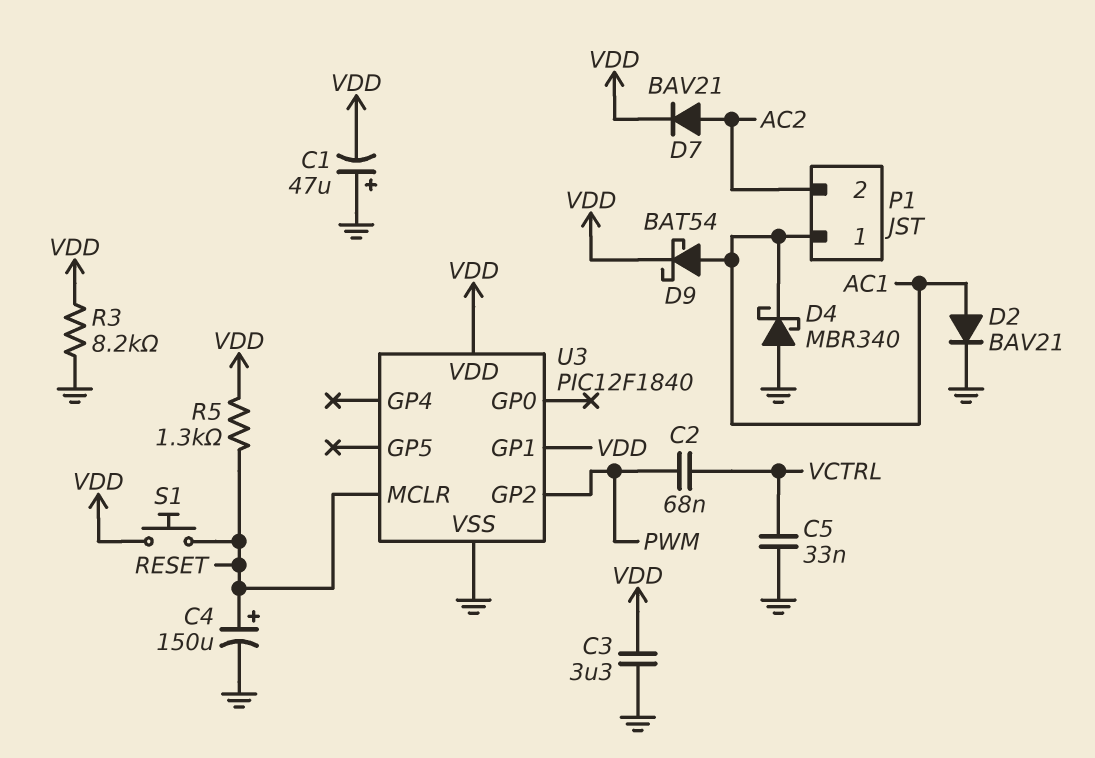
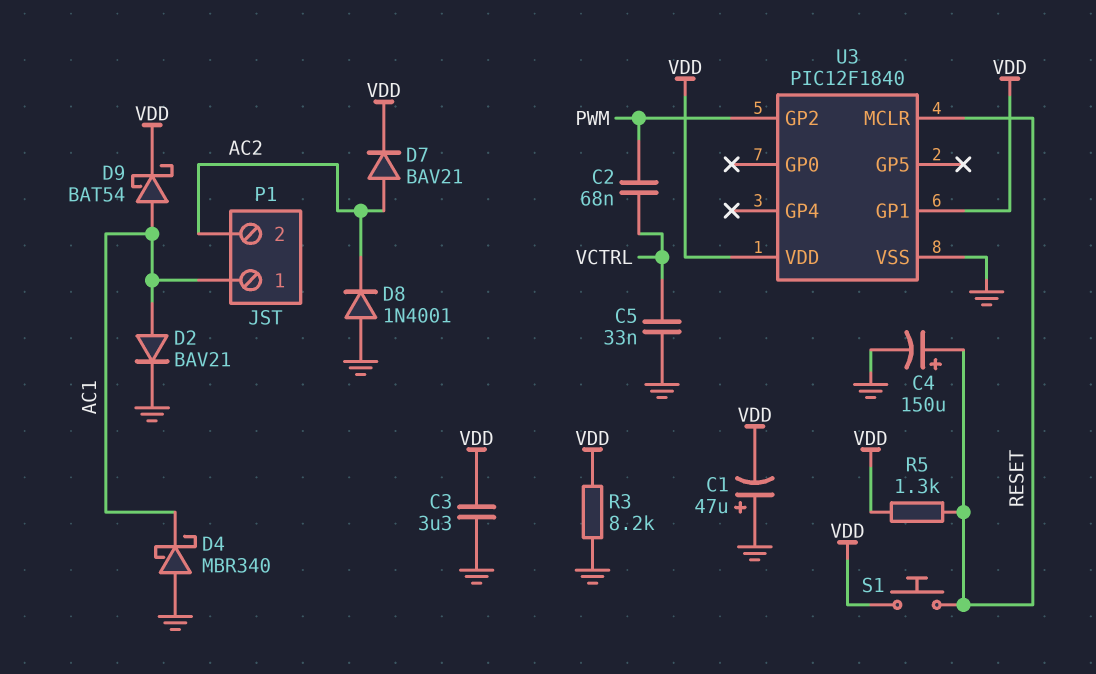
D8: none -> diode 1N4001 (A GND, K AC2)

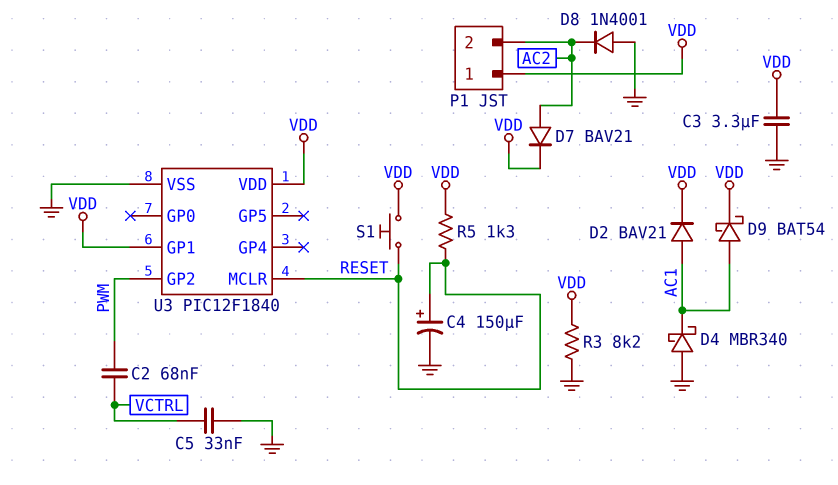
C1: 47uF (plus GND, minus VDD) -> none
D2: diode BAV21 (A AC1, K GND) -> diode BAV21 (A AC1, K VDD)
P1 pin 1: AC1 -> VDD

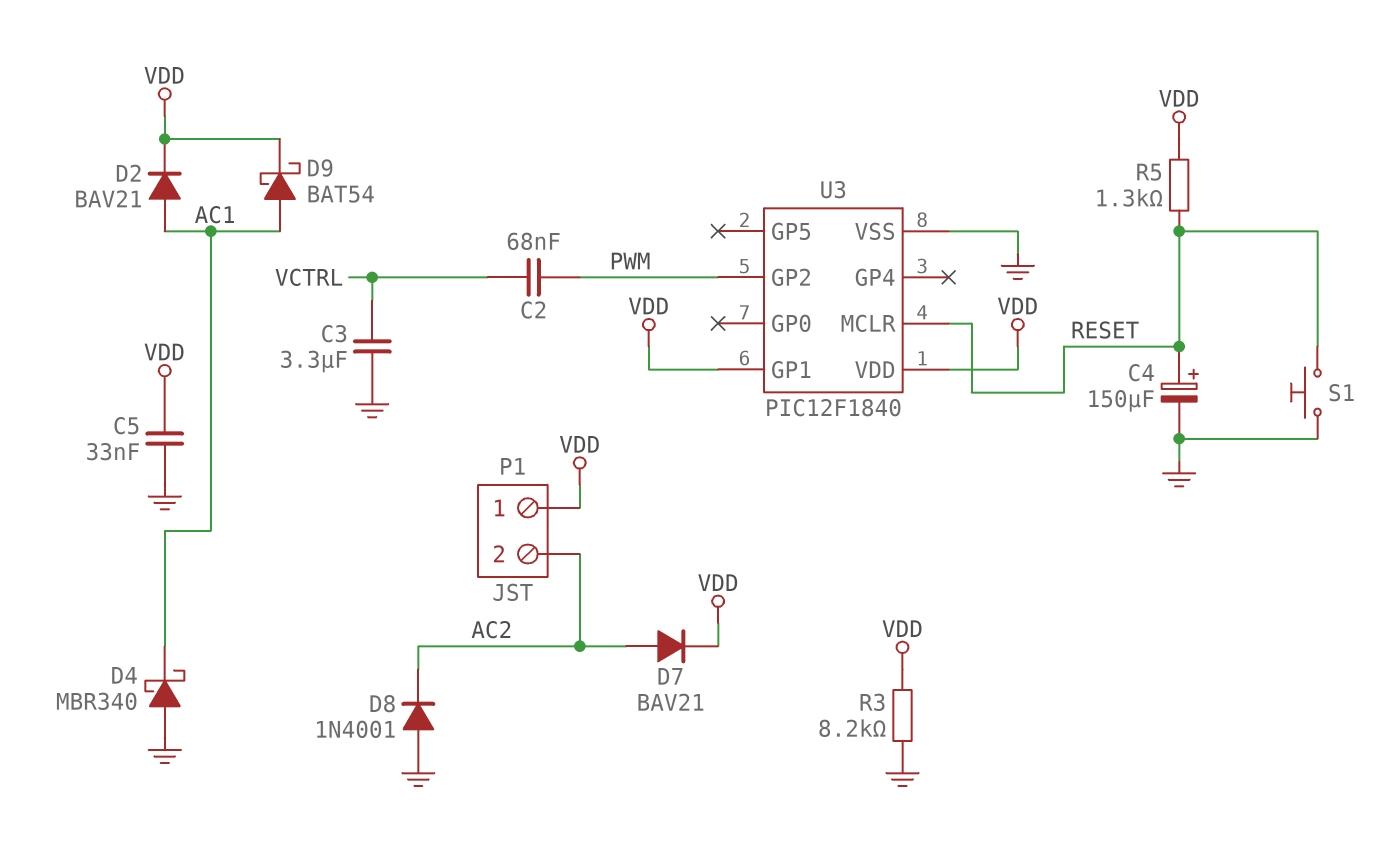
C3: 3.3uF (GND, VDD) -> 3.3uF (GND, VCTRL)
C5: 33nF (GND, VCTRL) -> 33nF (GND, VDD)
S1: button (RESET, VDD) -> button (GND, RESET)

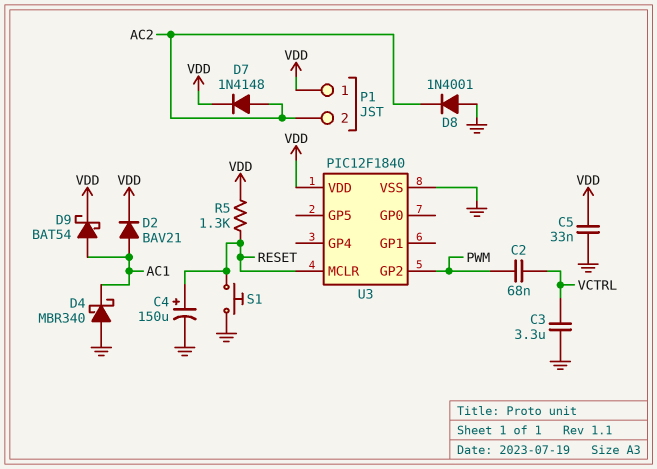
D7: diode BAV21 (A AC2, K VDD) -> diode 1N4148 (A AC2, K VDD)
R3: 8.2k (GND, VDD) -> none
U3 pin GP1: VDD -> none

